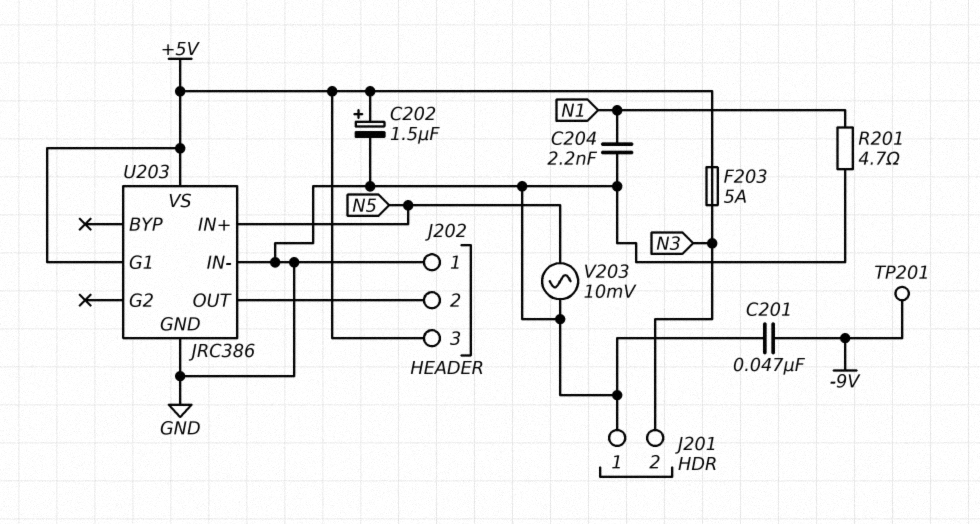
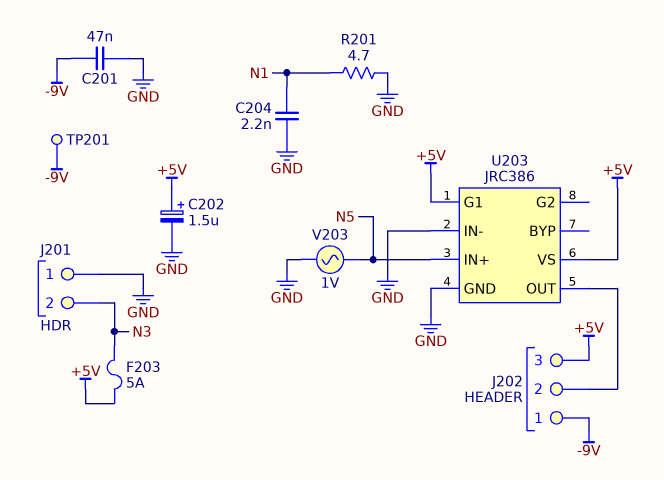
J202 pin 1: GND -> -9V
V203: AC 10mV (GND, N5) -> AC 1V (GND, N5)

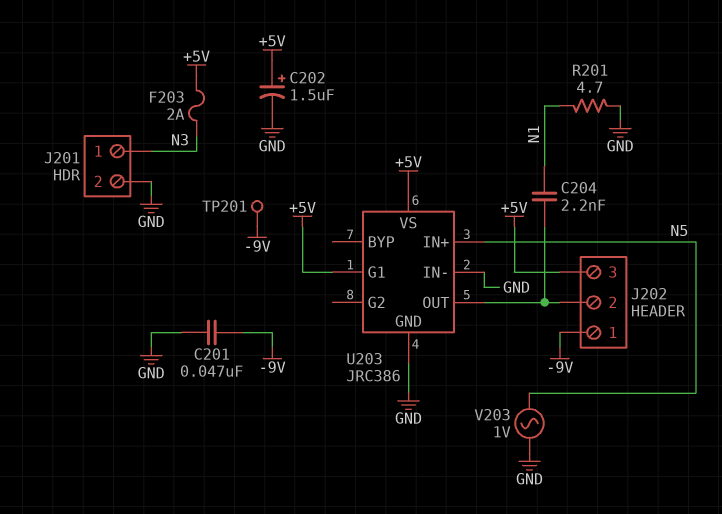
C204: 2.2nF (GND, N1) -> 2.2nF (J202/2, N1)
F203: 5A (+5V, N3) -> 2A (+5V, N3)
J201 pin 1: GND -> N3
J201 pin 2: N3 -> GND

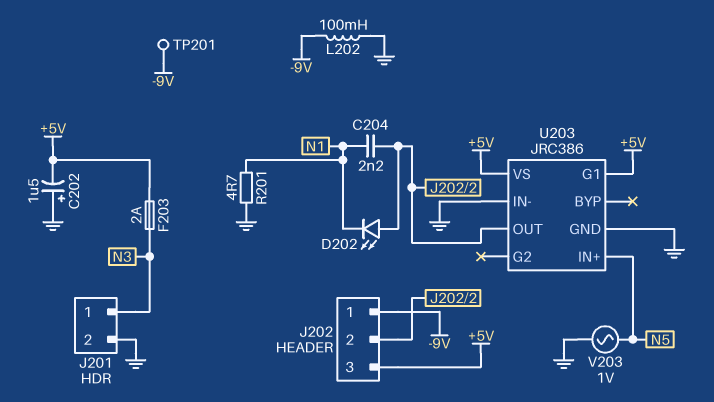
C201: 47nF (-9V, GND) -> none
C202: 1.5uF (plus +5V, minus GND) -> 1.5uF (plus GND, minus +5V)
D202: none -> LED (A J202/2, K N1)
L202: none -> 100mH (-9V, GND)

